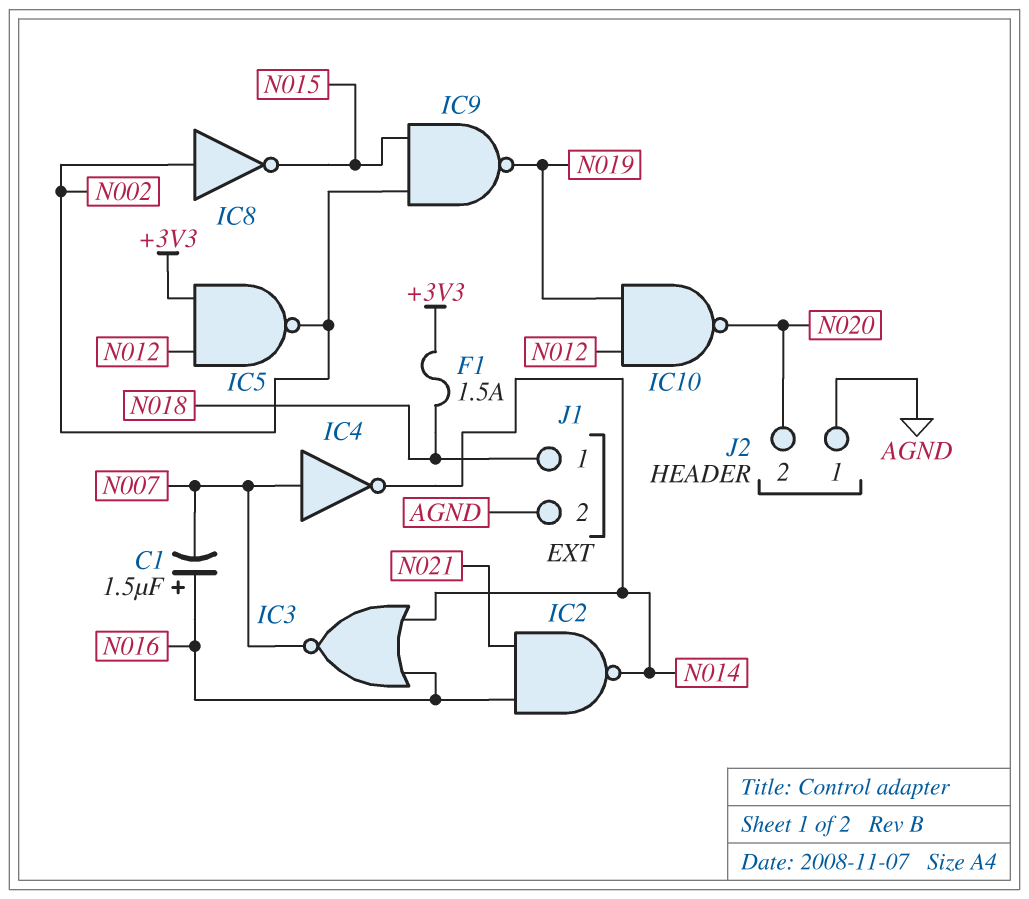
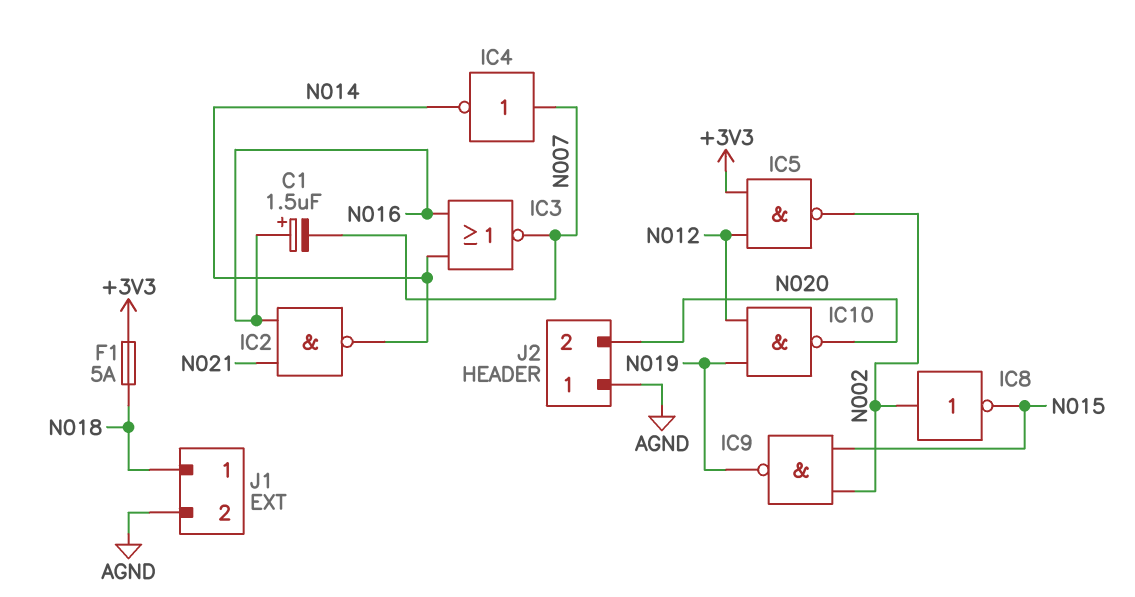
F1: 1.5A (+3V3, N018) -> 5A (+3V3, N018)

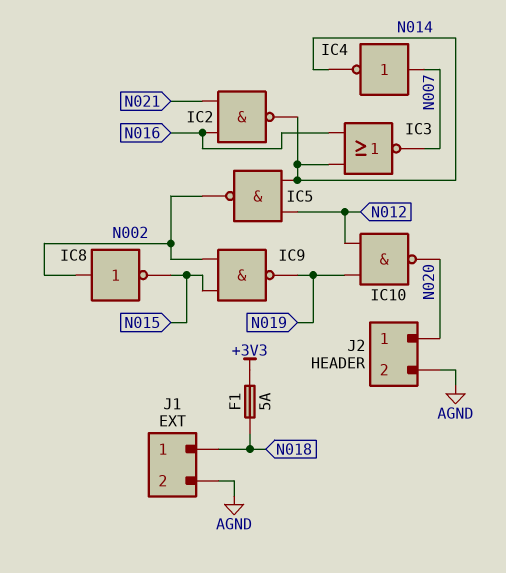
C1: 1.5uF (plus N016, minus N007) -> none
IC5: NAND (in +3V3, in N012, out N002) -> NAND (in N012, in N014, out N002)
J2 pin 1: AGND -> N020
J2 pin 2: N020 -> AGND

